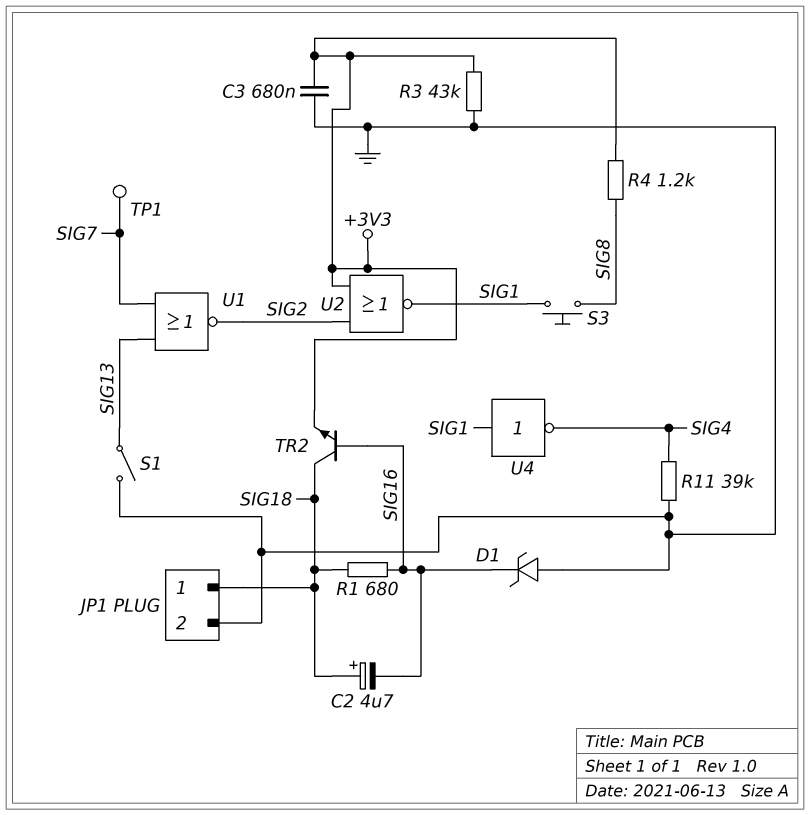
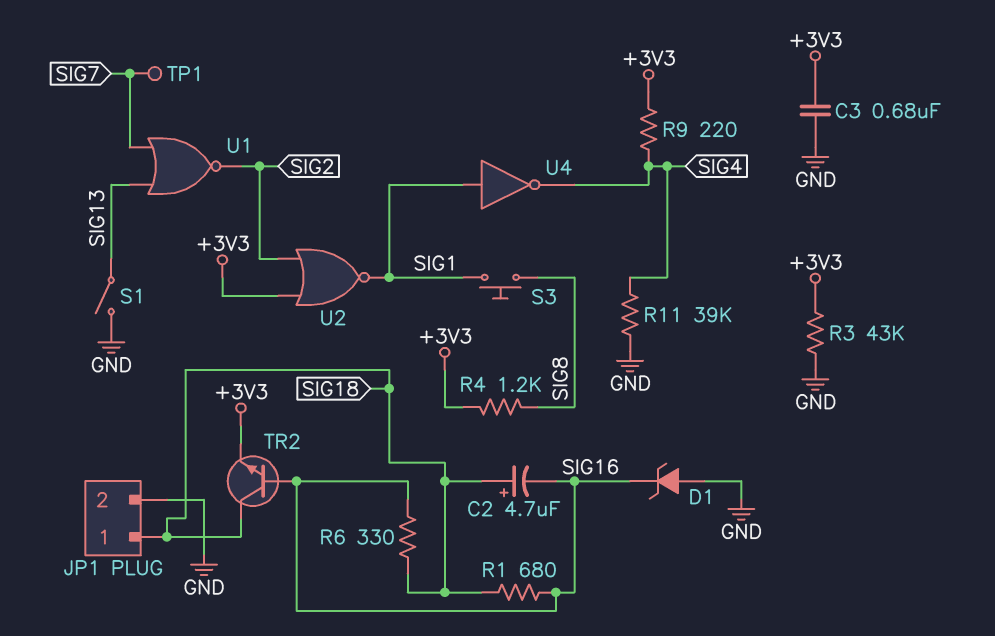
R6: none -> 330 (SIG16, SIG18)
R9: none -> 220 (+3V3, SIG4)

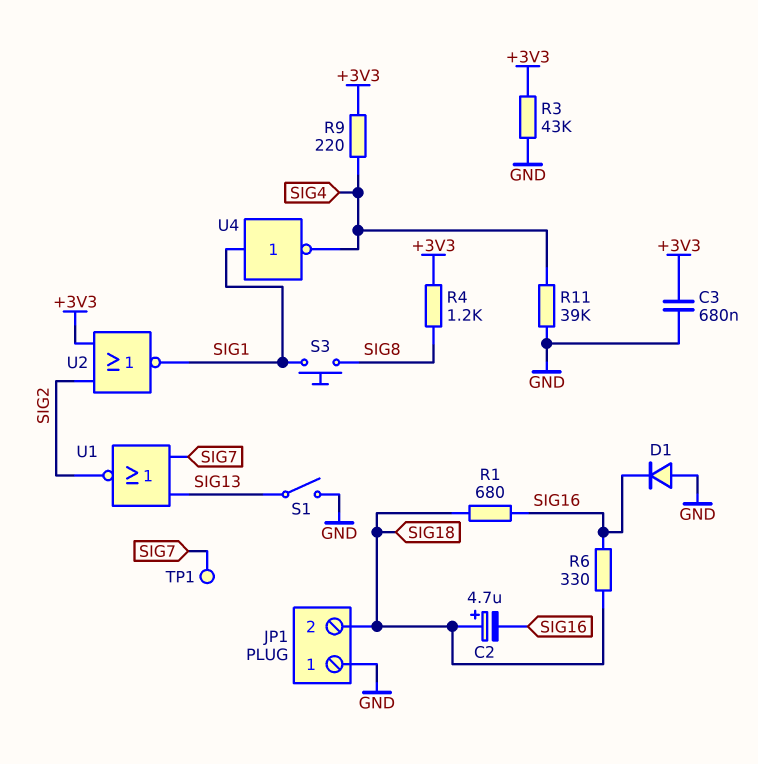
D1: zener (A GND, K SIG16) -> diode (A GND, K SIG16)
JP1 pin 1: SIG18 -> GND
JP1 pin 2: GND -> SIG18
TR2: NPN (B SIG16, C SIG18, E +3V3) -> none

